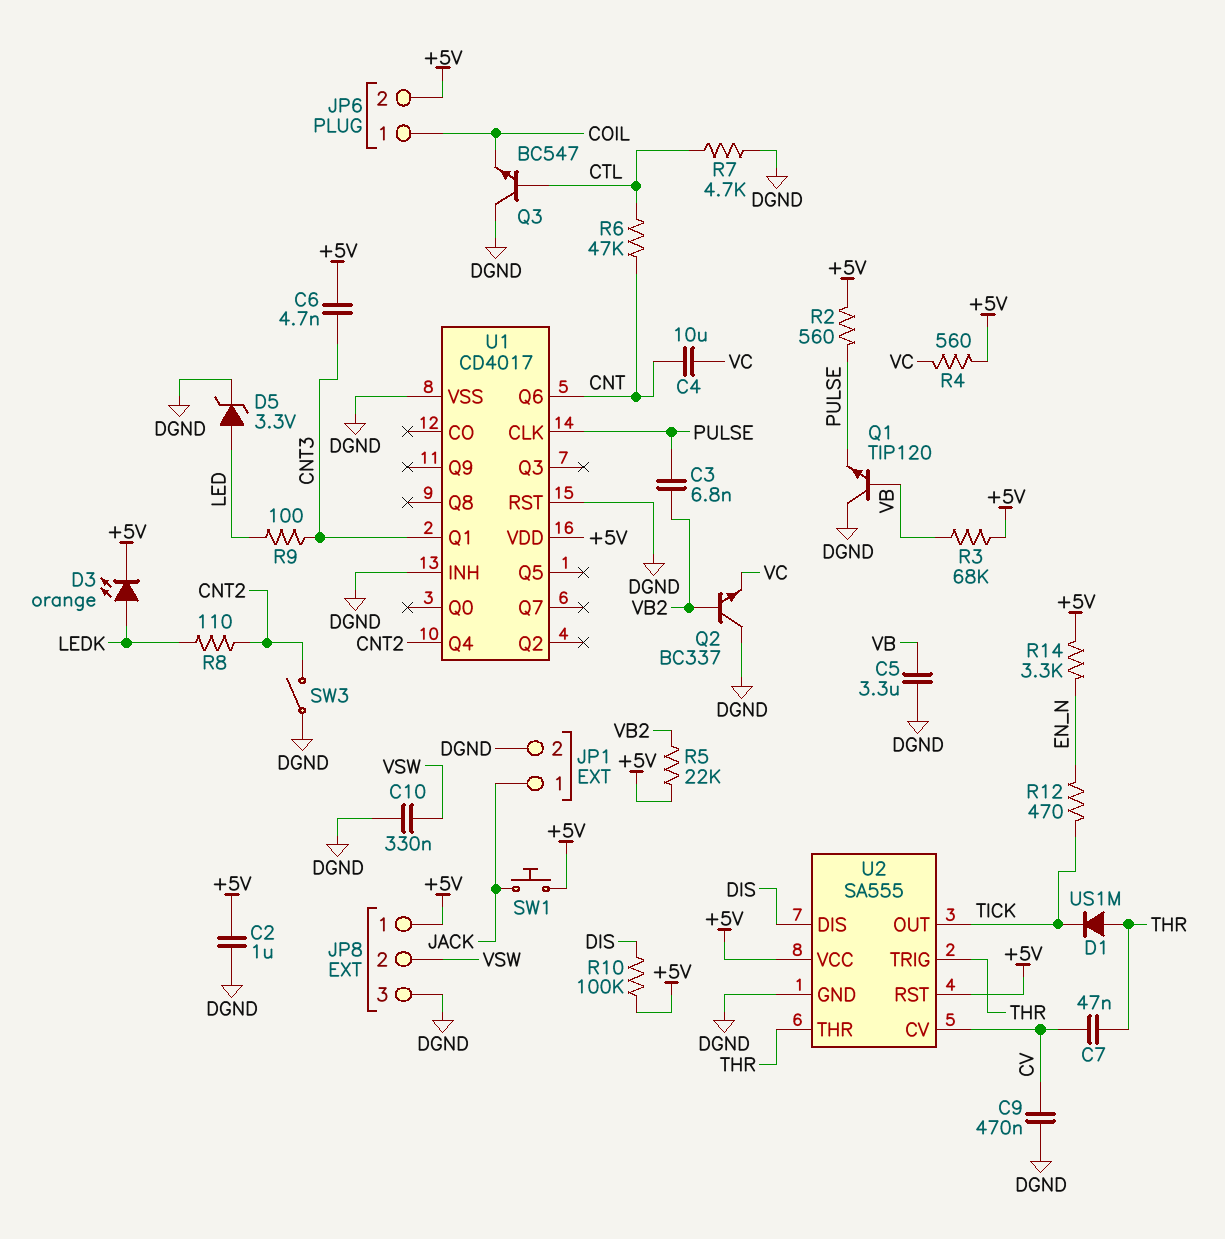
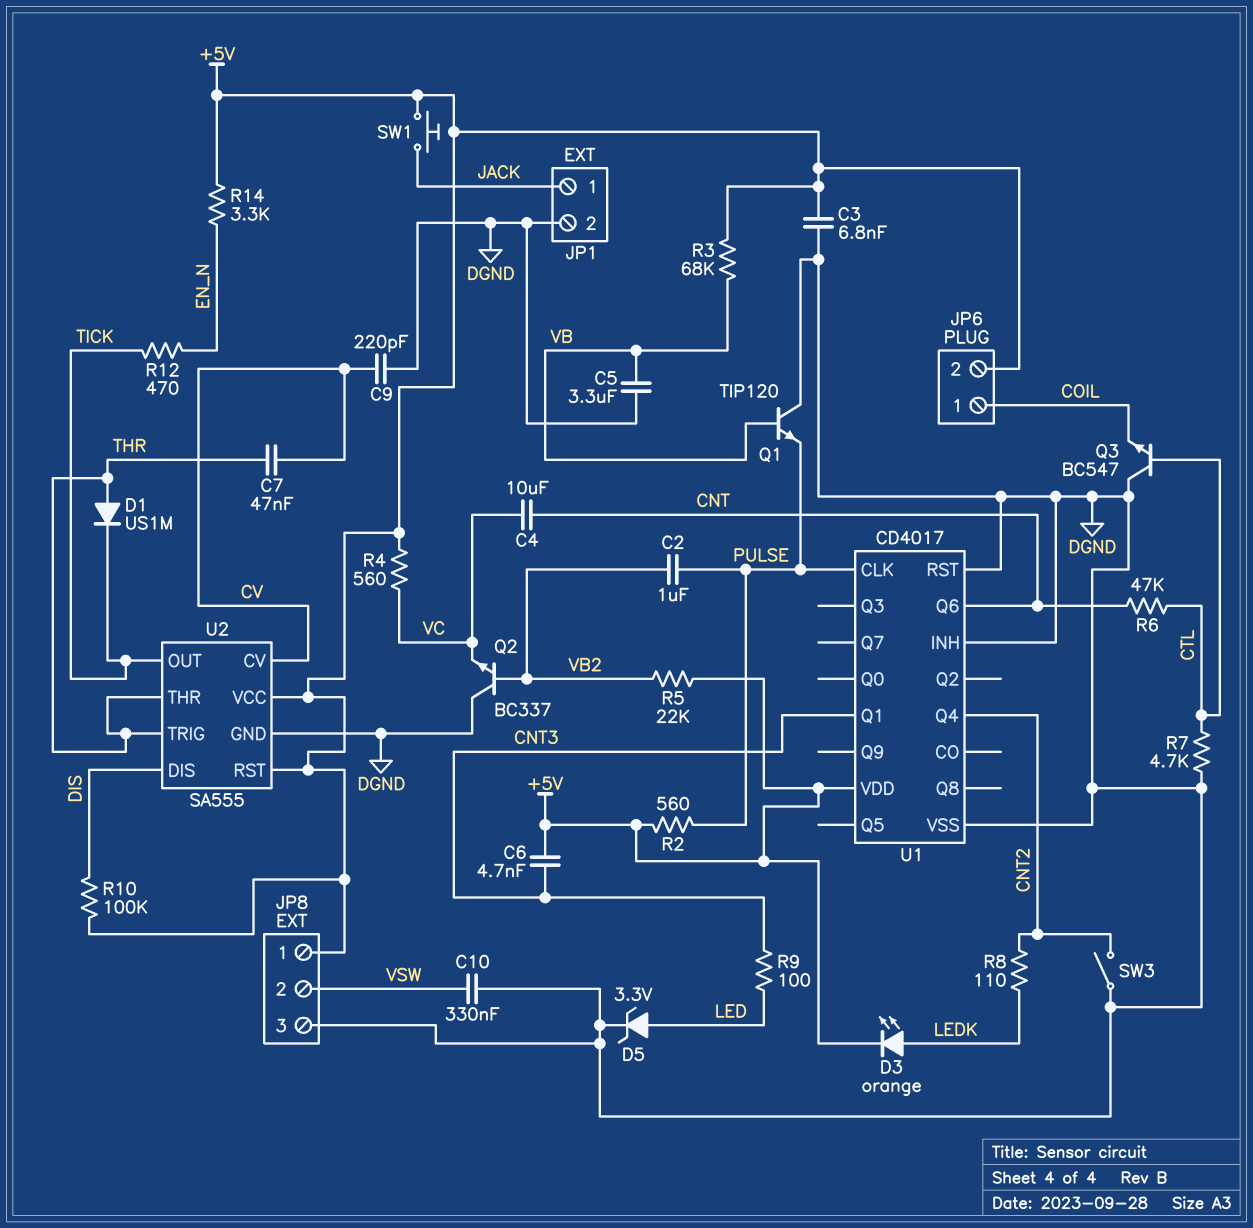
C2: 1uF (+5V, DGND) -> 1uF (PULSE, VB2)
C3: 6.8nF (PULSE, VB2) -> 6.8nF (+5V, DGND)
C9: 470nF (CV, DGND) -> 220pF (CV, DGND)

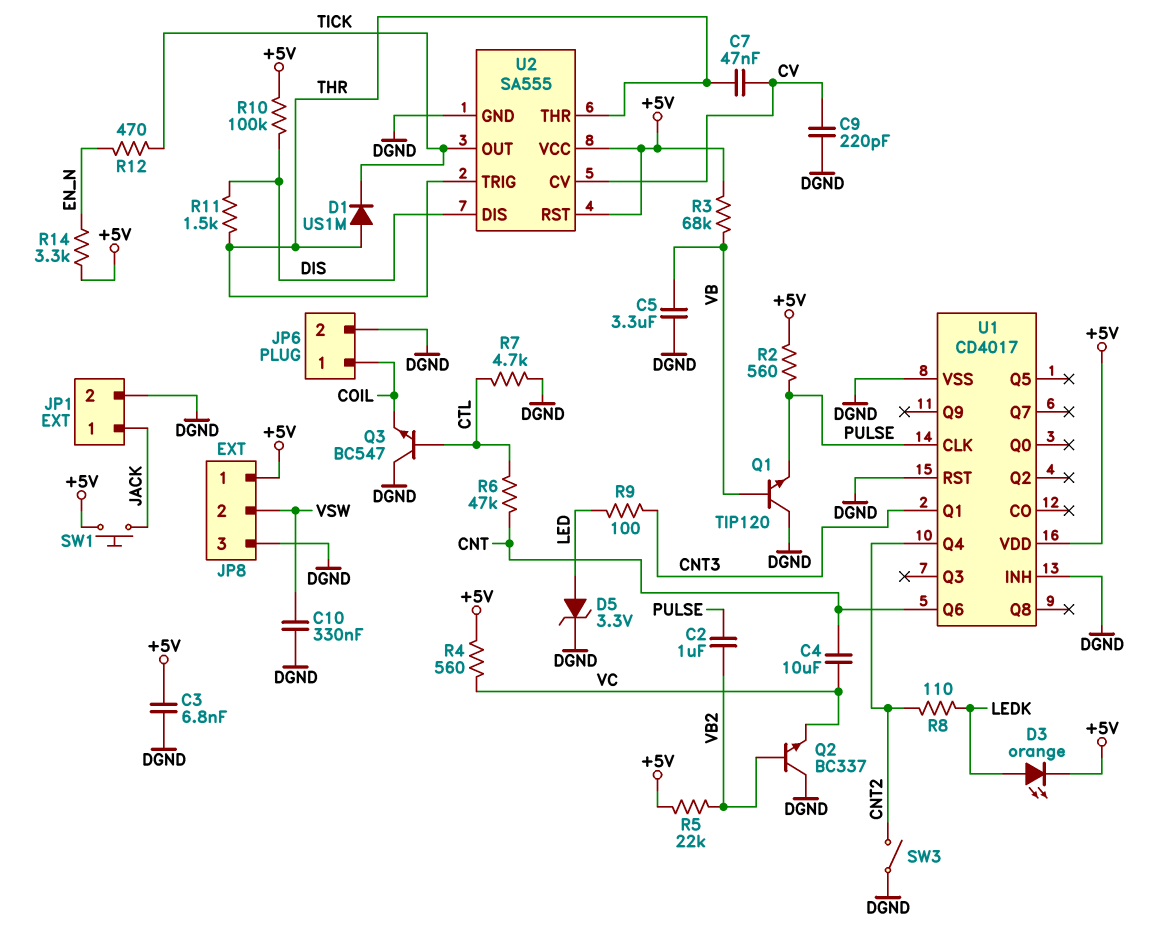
C6: 4.7nF (+5V, CNT3) -> none
JP6 pin 2: +5V -> DGND
R11: none -> 1.5k (DIS, THR)

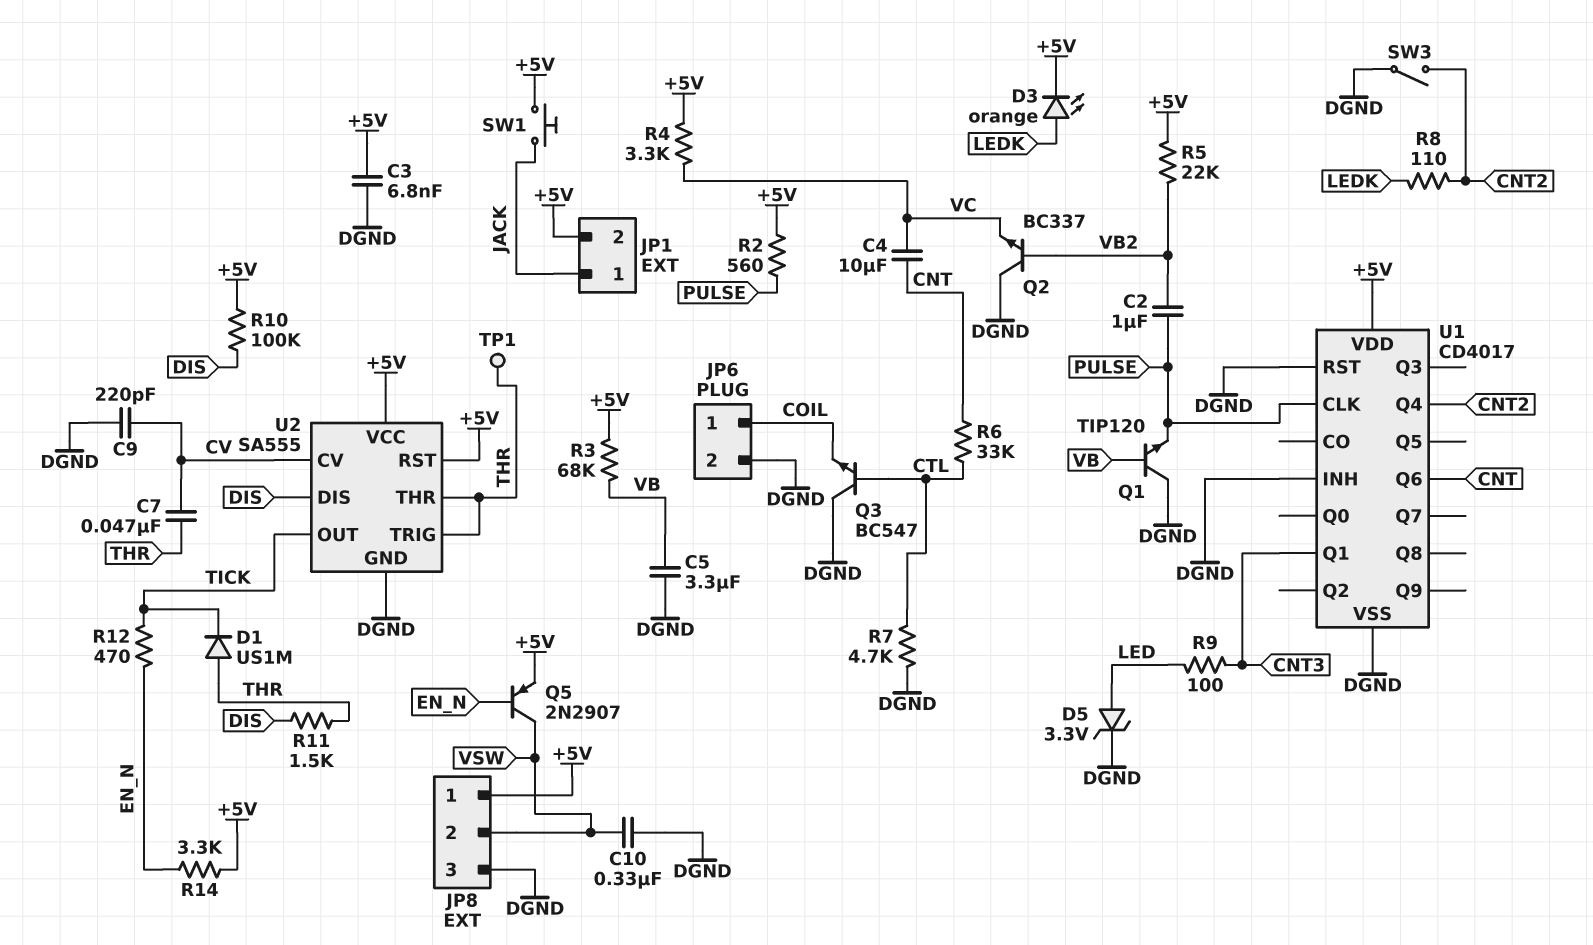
JP1 pin 2: DGND -> +5V
Q5: none -> PNP 2N2907 (B EN_N, C VSW, E +5V)
R4: 560 (+5V, VC) -> 3.3k (+5V, VC)
R6: 47k (CNT, CTL) -> 33k (CNT, CTL)
TP1: none -> test point (THR)

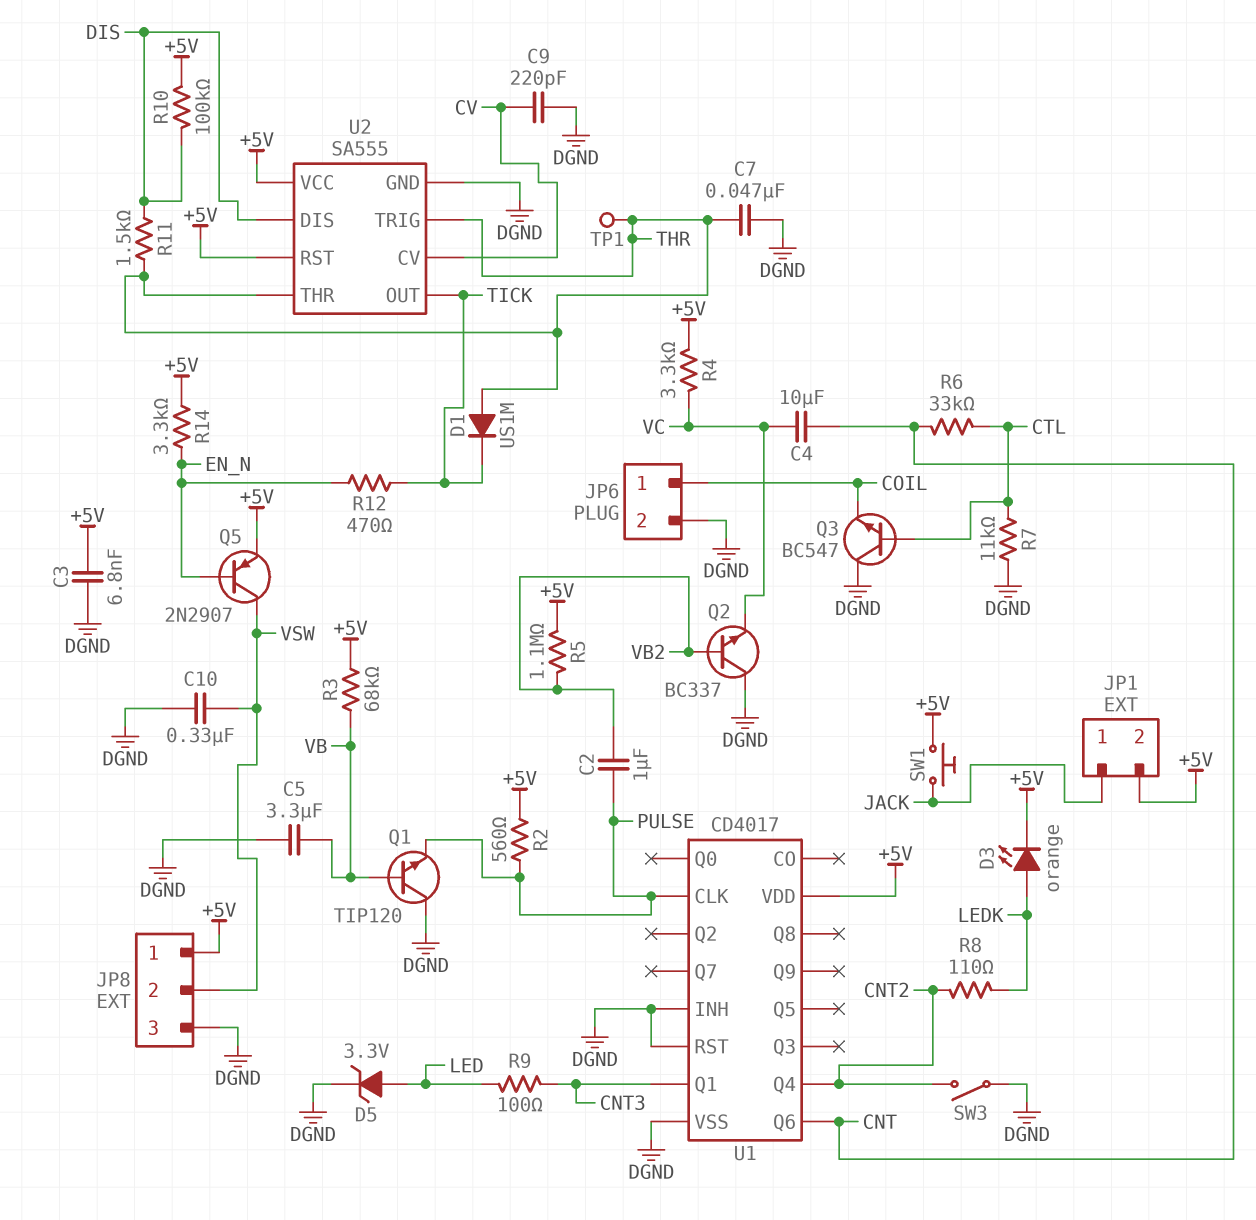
C7: 47nF (CV, THR) -> 47nF (DGND, THR)
R5: 22k (+5V, VB2) -> 1.1M (+5V, VB2)
R7: 4.7k (CTL, DGND) -> 11k (CTL, DGND)

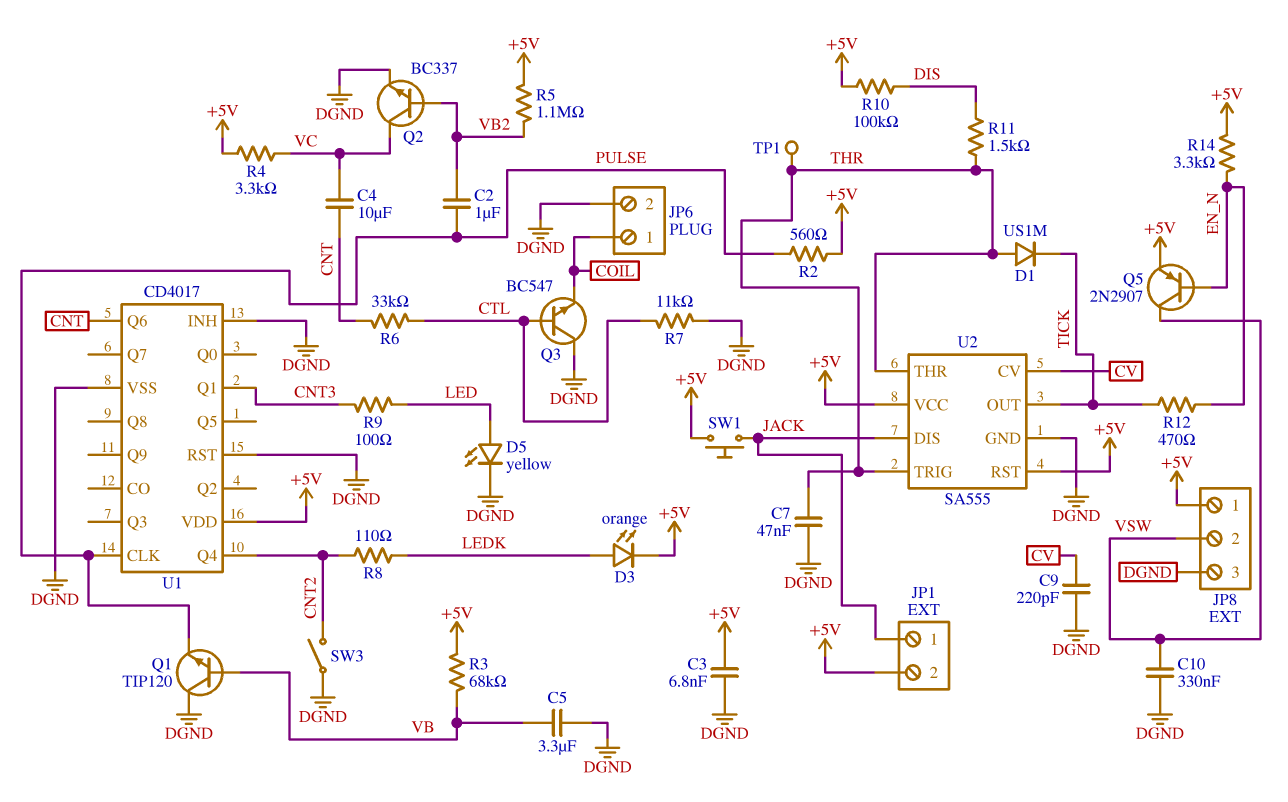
D5: zener 3.3V (A LED, K DGND) -> LED yellow (A LED, K DGND)
Q2: NPN BC337 (B VB2, C DGND, E VC) -> NPN BC337 (B VB2, C VC, E DGND)
U2 pin DIS: DIS -> JACK

